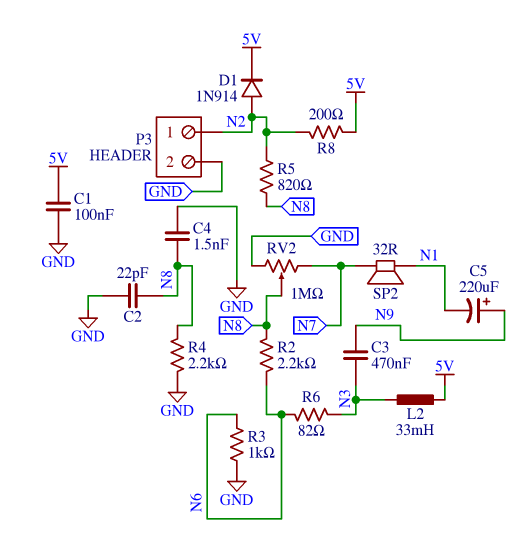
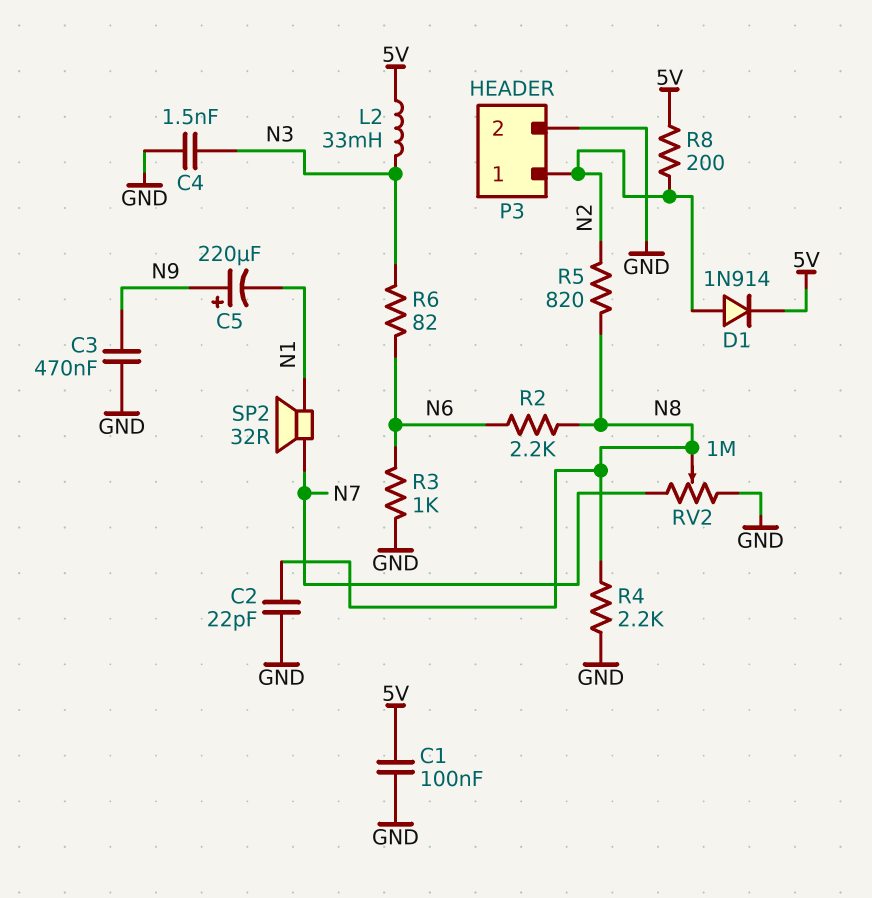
C3: 470nF (N3, N9) -> 470nF (GND, N9)
C4: 1.5nF (GND, N8) -> 1.5nF (GND, N3)

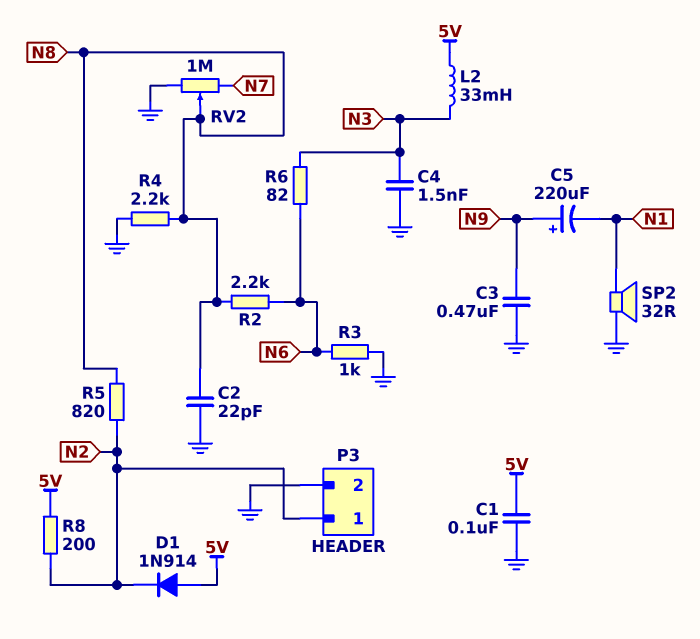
D1: diode 1N914 (A N2, K 5V) -> diode 1N914 (A 5V, K N2)
SP2: speaker 32R (N1, N7) -> speaker 32R (GND, N1)

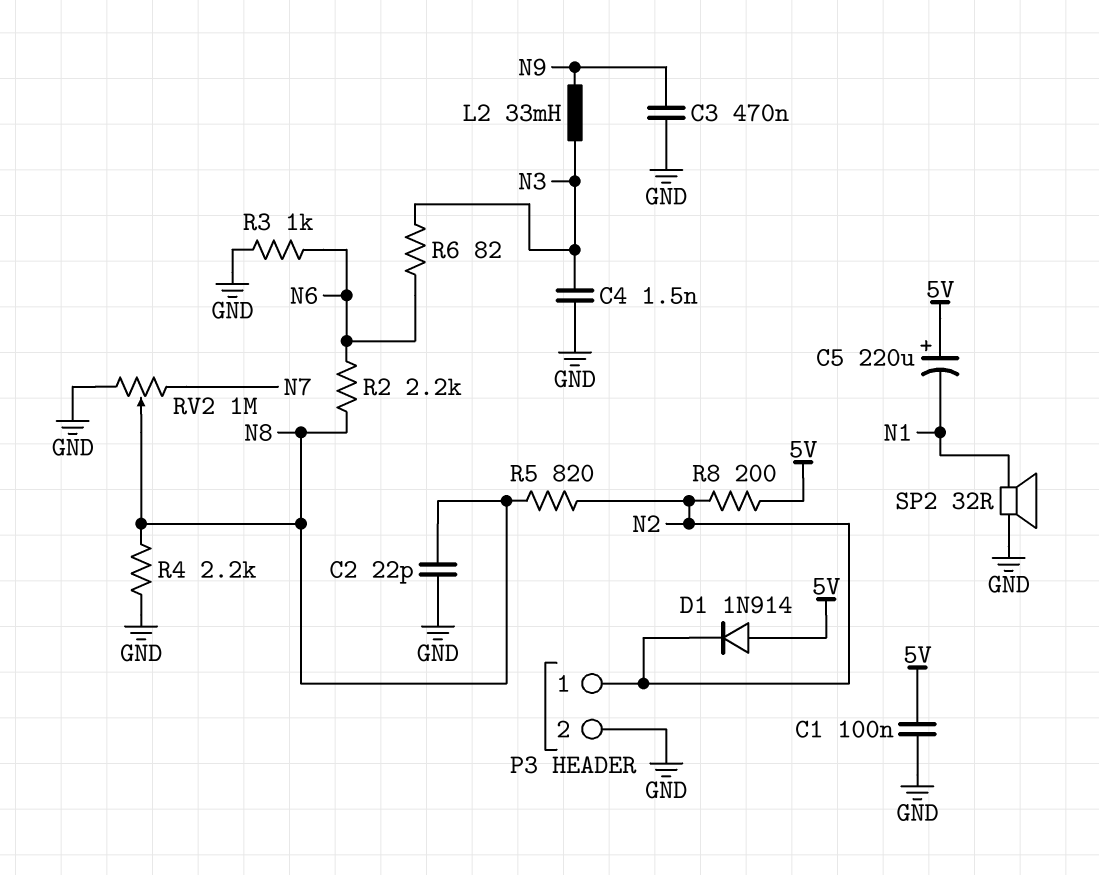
C5: 220uF (plus N9, minus N1) -> 220uF (plus 5V, minus N1)
L2: 33mH (5V, N3) -> 33mH (N3, N9)

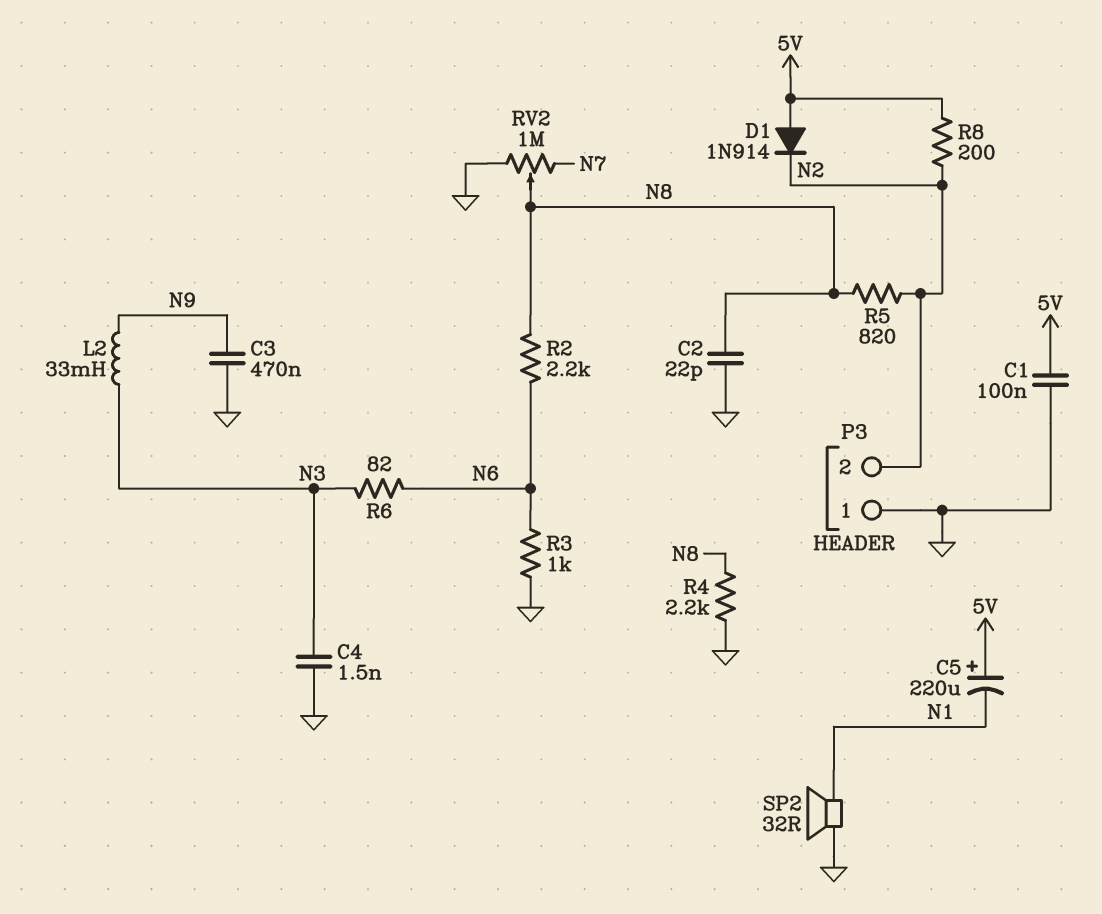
P3 pin 1: N2 -> GND
P3 pin 2: GND -> N2

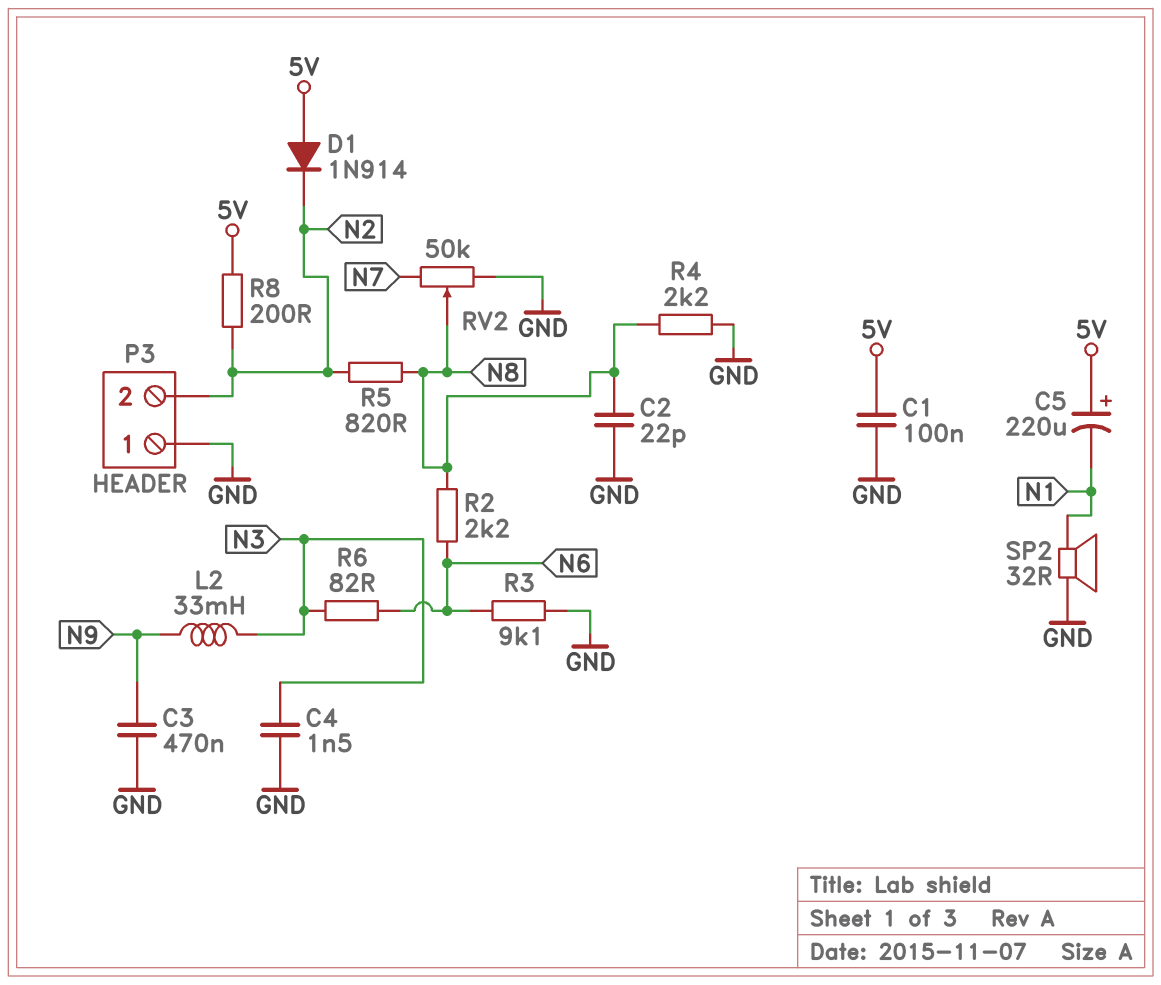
R3: 1k (GND, N6) -> 9.1k (GND, N6)
RV2: 1M (GND, N7, wiper N8) -> 50k (GND, N7, wiper N8)

